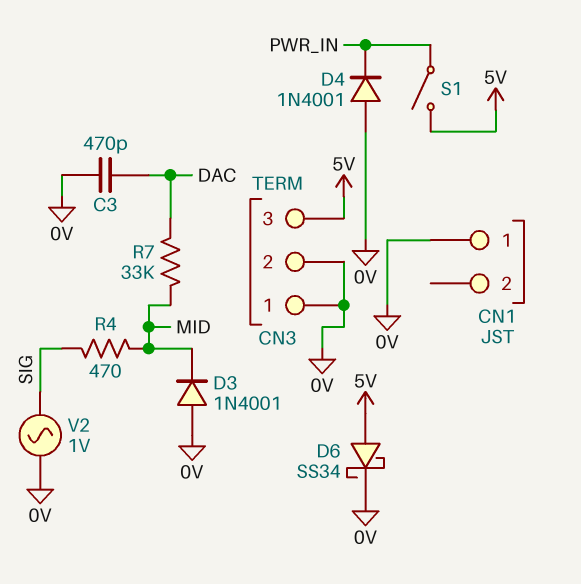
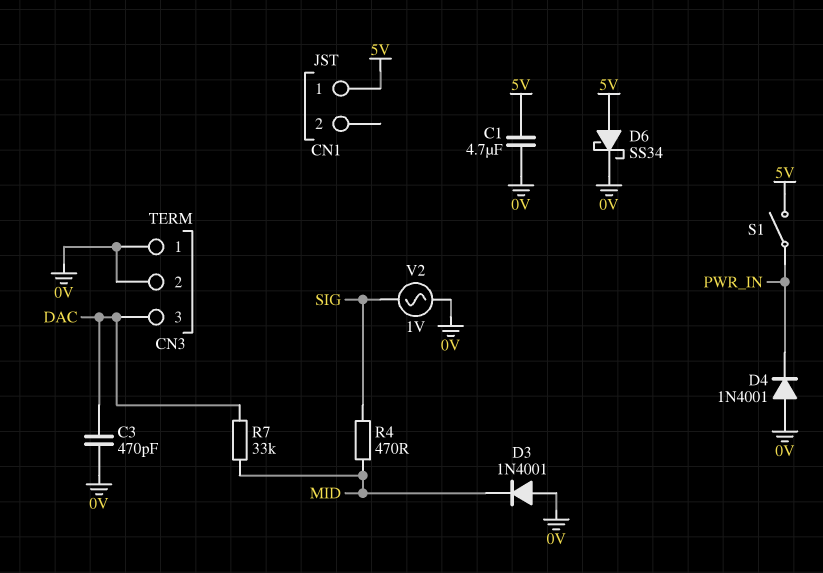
C1: none -> 4.7uF (0V, 5V)
CN1 pin 1: 0V -> 5V
CN3 pin 3: 5V -> DAC

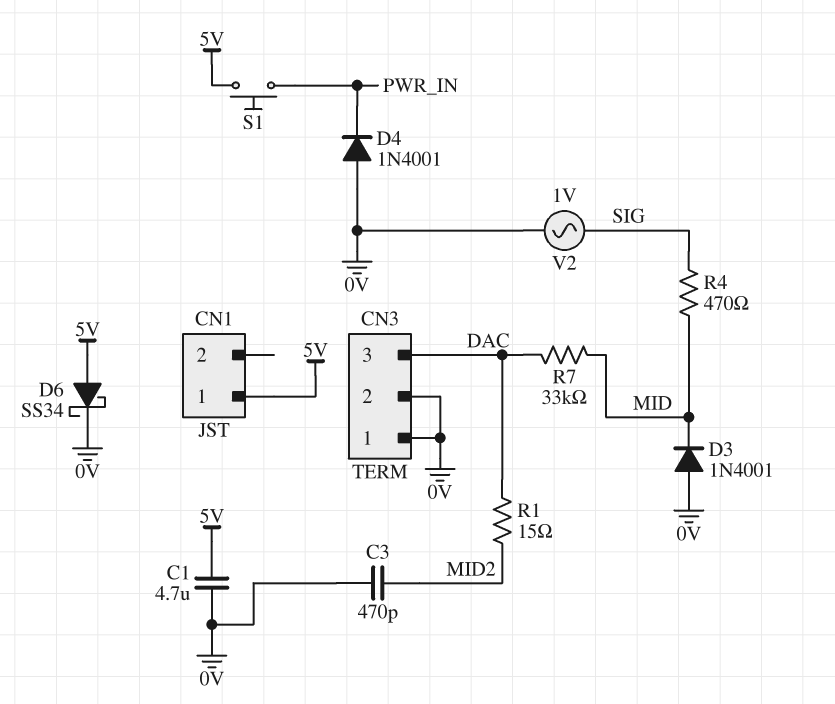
C3: 470pF (0V, DAC) -> 470pF (0V, MID2)
R1: none -> 15 (DAC, MID2)
S1: switch (5V, PWR_IN) -> button (5V, PWR_IN)

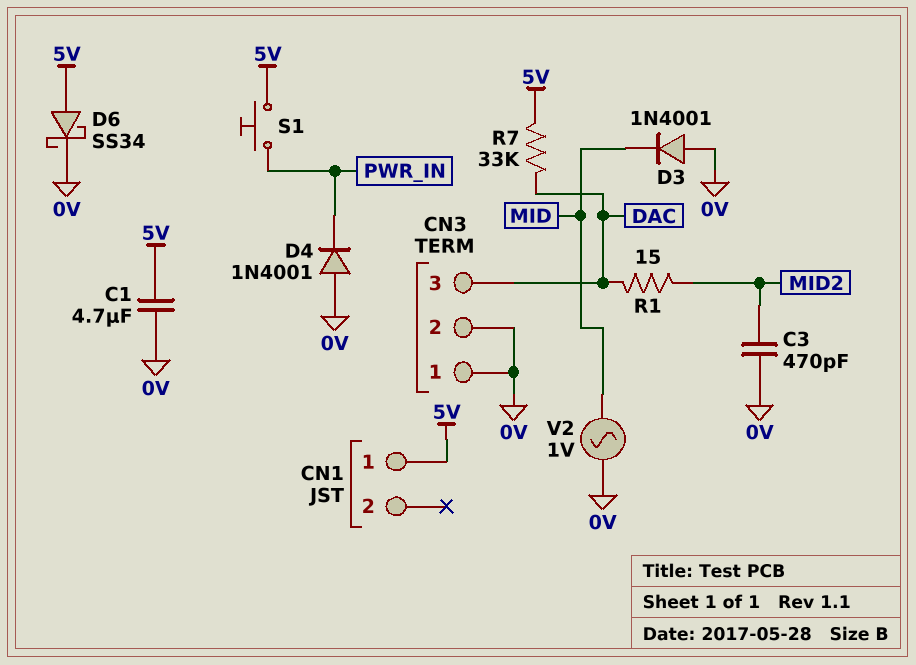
R4: 470 (MID, SIG) -> none
R7: 33k (DAC, MID) -> 33k (5V, DAC)
V2: AC 1V (0V, SIG) -> AC 1V (0V, MID)

